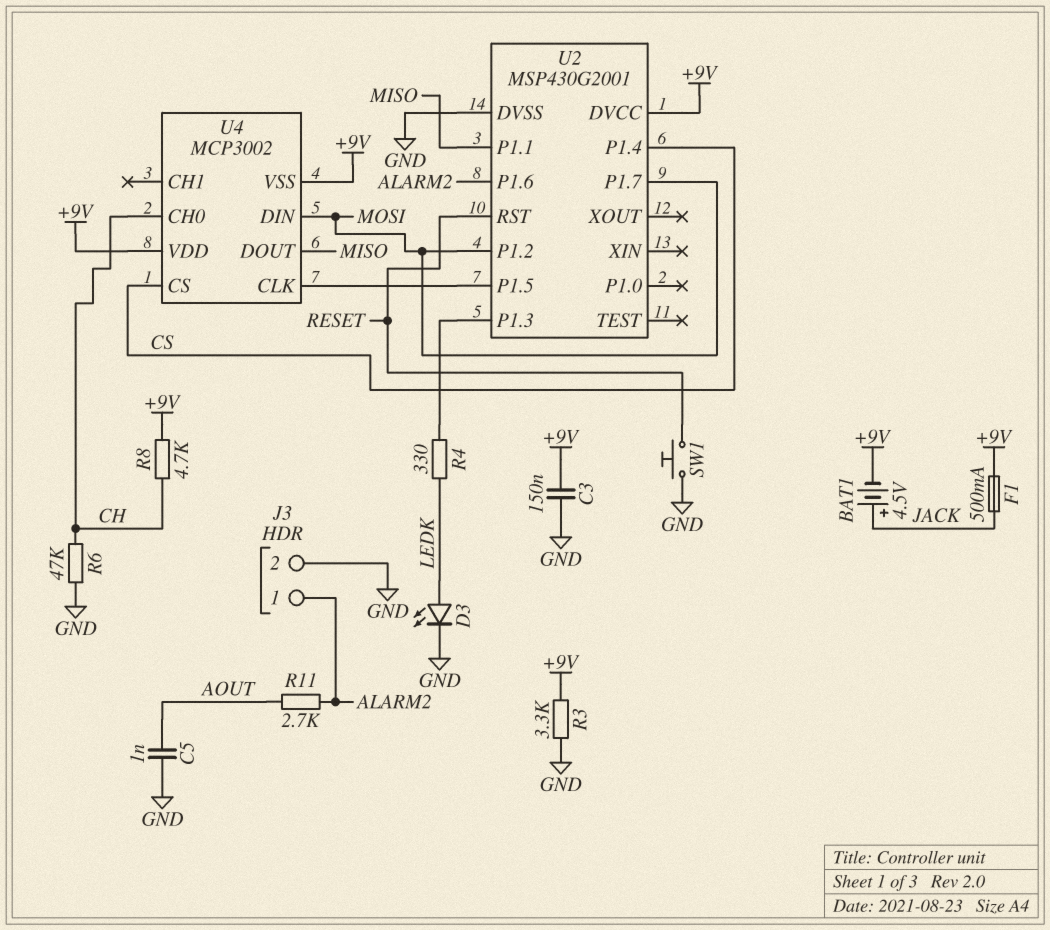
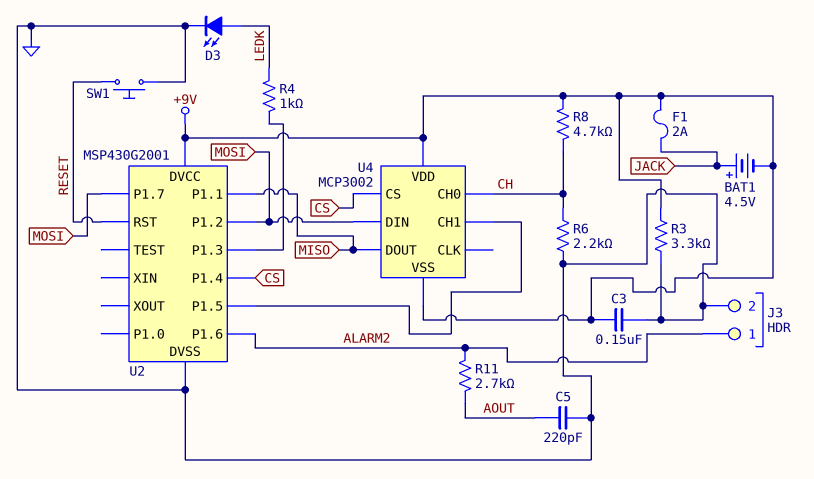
C5: 1nF (AOUT, GND) -> 220pF (AOUT, GND)
F1: 500mA (+9V, JACK) -> 2A (+9V, JACK)
R4: 330 (LEDK, U2/P1.3) -> 1k (LEDK, U2/P1.3)
R6: 47k (CH, GND) -> 2.2k (CH, GND)
U4 pin CH1: none -> U2/P1.5
U4 pin CLK: U2/P1.5 -> none

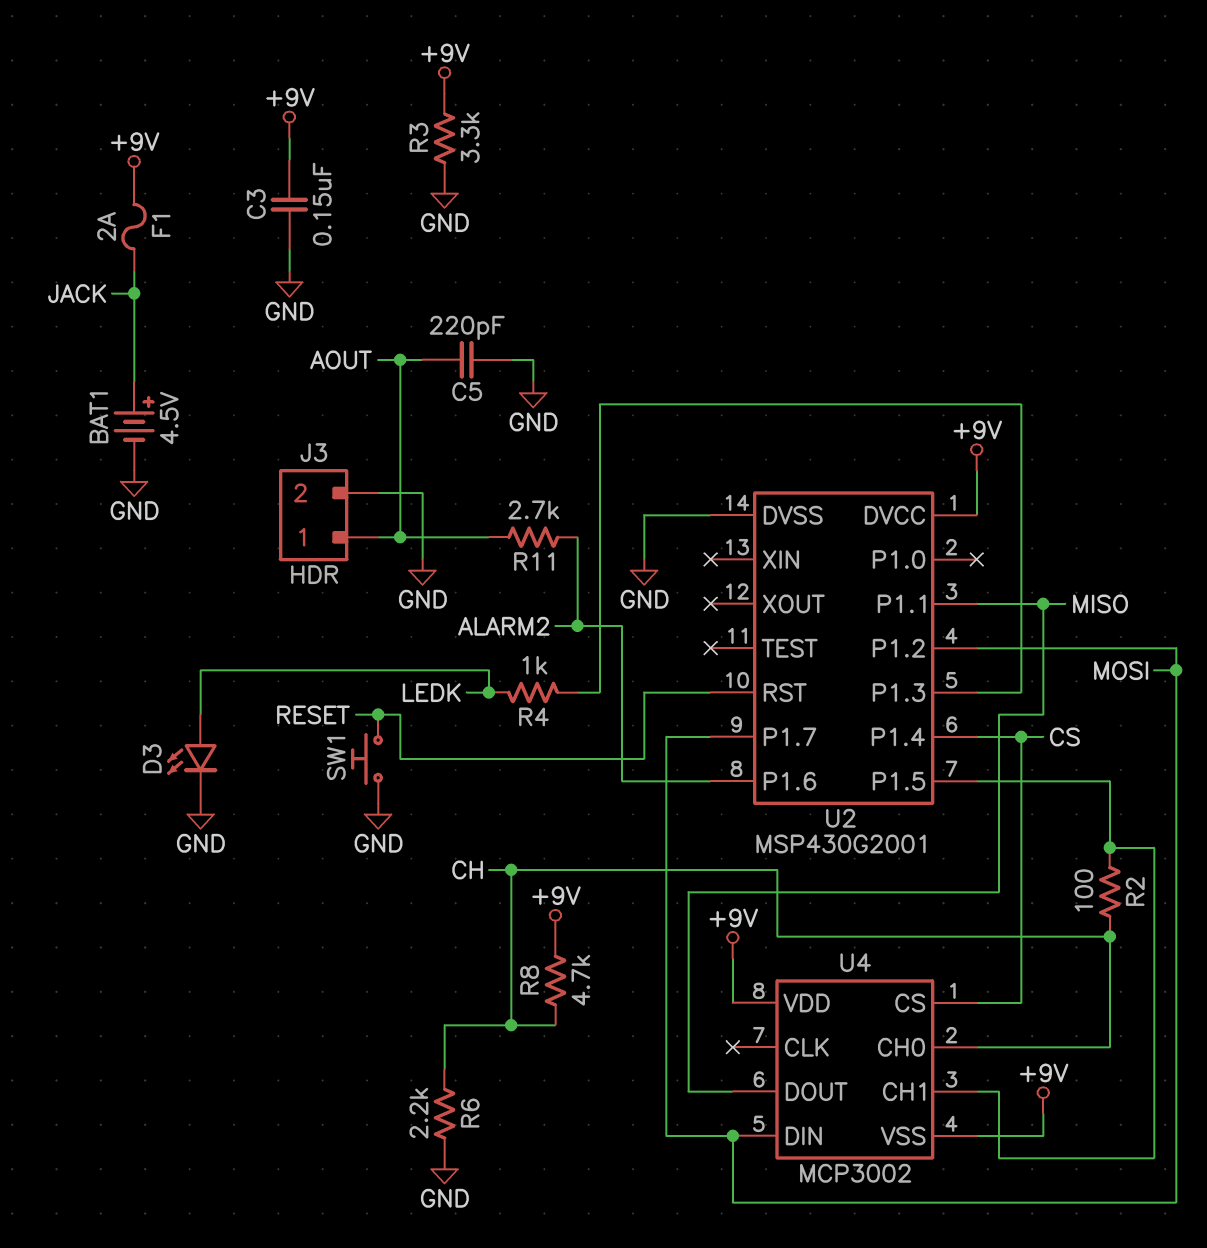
BAT1: 4.5V (plus JACK, minus +9V) -> 4.5V (plus JACK, minus GND)
J3 pin 1: ALARM2 -> AOUT
R2: none -> 100 (CH, U2/P1.5)

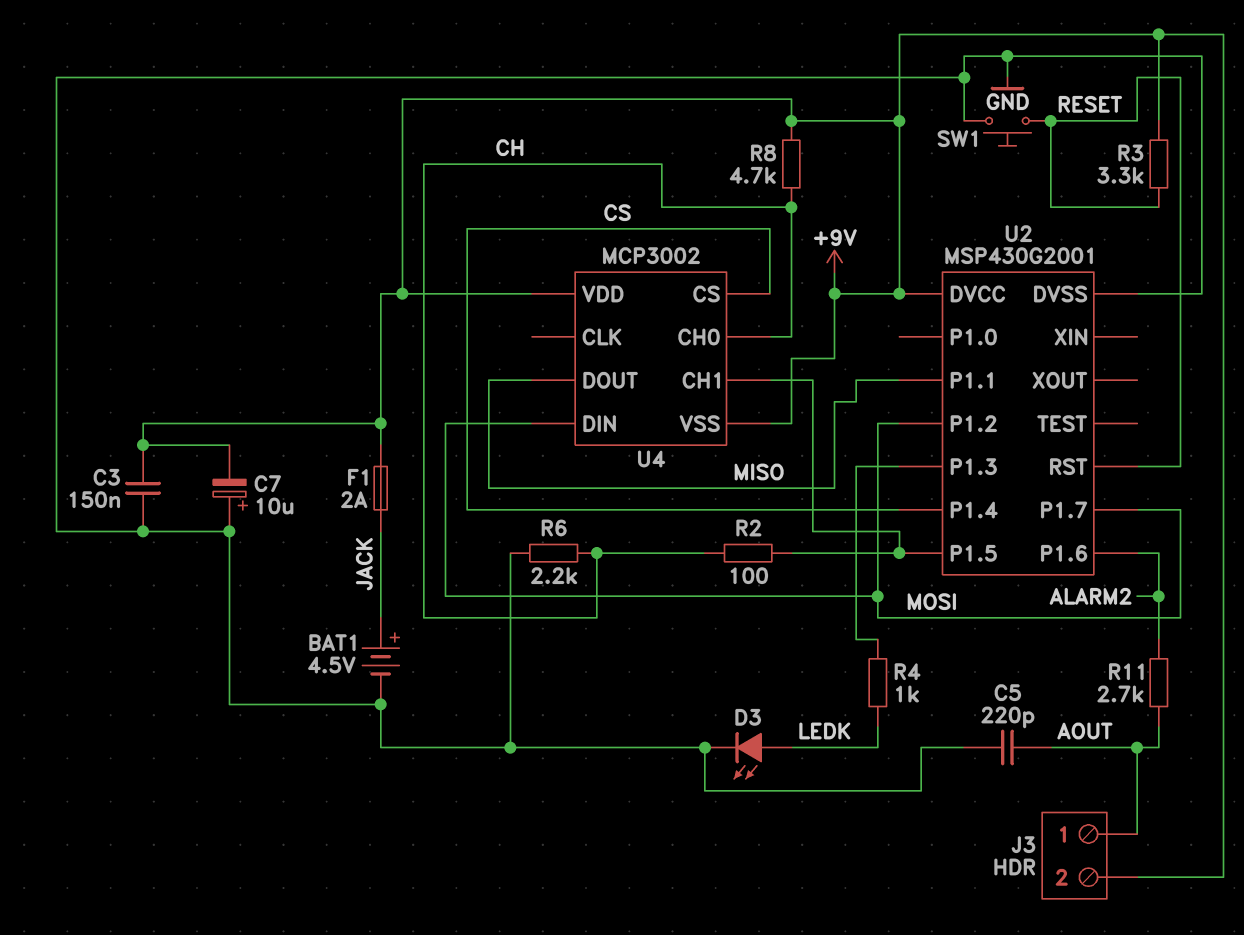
C7: none -> 10uF (plus GND, minus +9V)
J3 pin 2: GND -> +9V
R3: 3.3k (+9V, GND) -> 3.3k (+9V, RESET)

